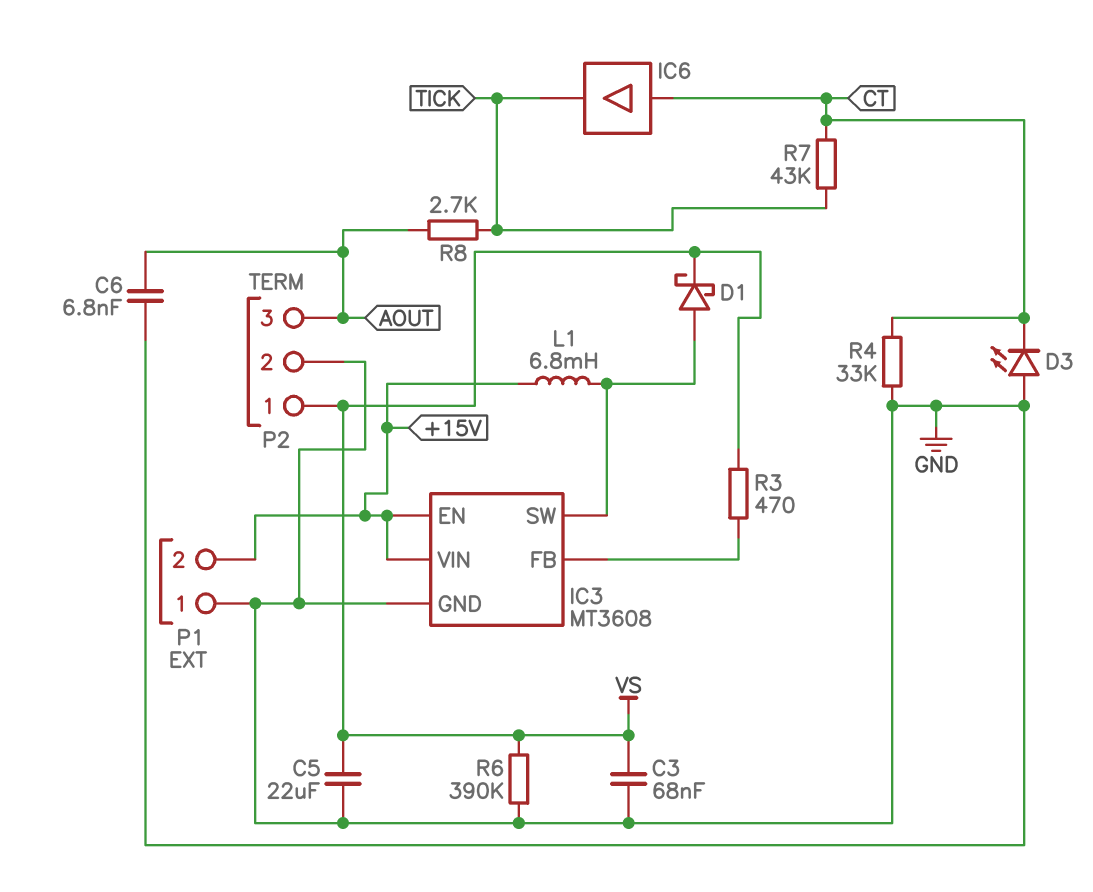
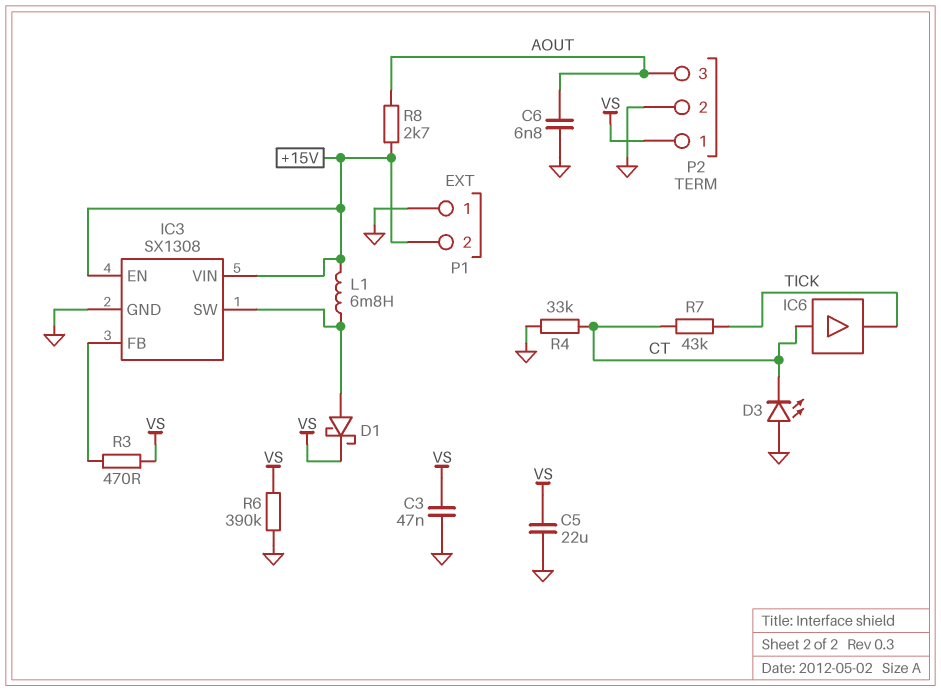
C3: 68nF (GND, VS) -> 47nF (GND, VS)
IC3: MT3608 -> SX1308
R8: 2.7k (AOUT, TICK) -> 2.7k (+15V, AOUT)

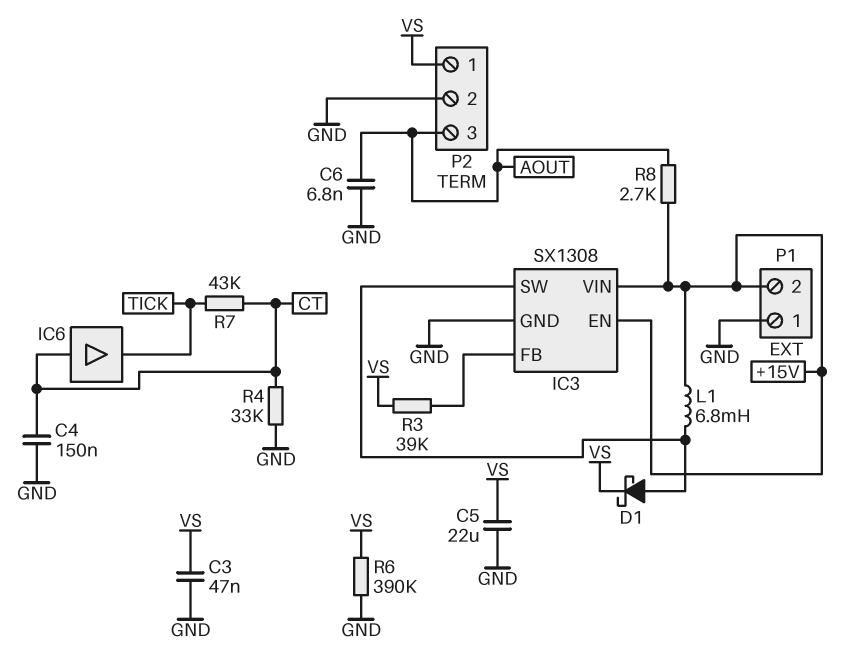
C4: none -> 150nF (CT, GND)
D3: LED (A GND, K CT) -> none
R3: 470 (IC3/FB, VS) -> 39k (IC3/FB, VS)

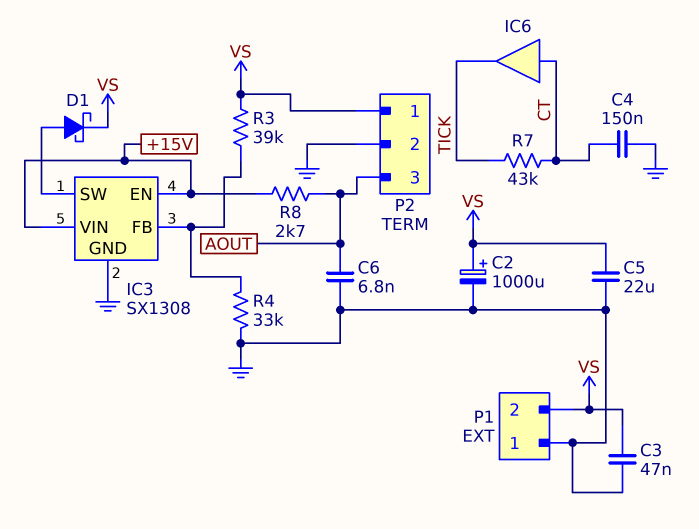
C2: none -> 1000uF (plus VS, minus GND)
L1: 6.8mH (+15V, IC3/SW) -> none
P1 pin 2: +15V -> VS
R4: 33k (CT, GND) -> 33k (GND, IC3/FB)
R6: 390k (GND, VS) -> none

